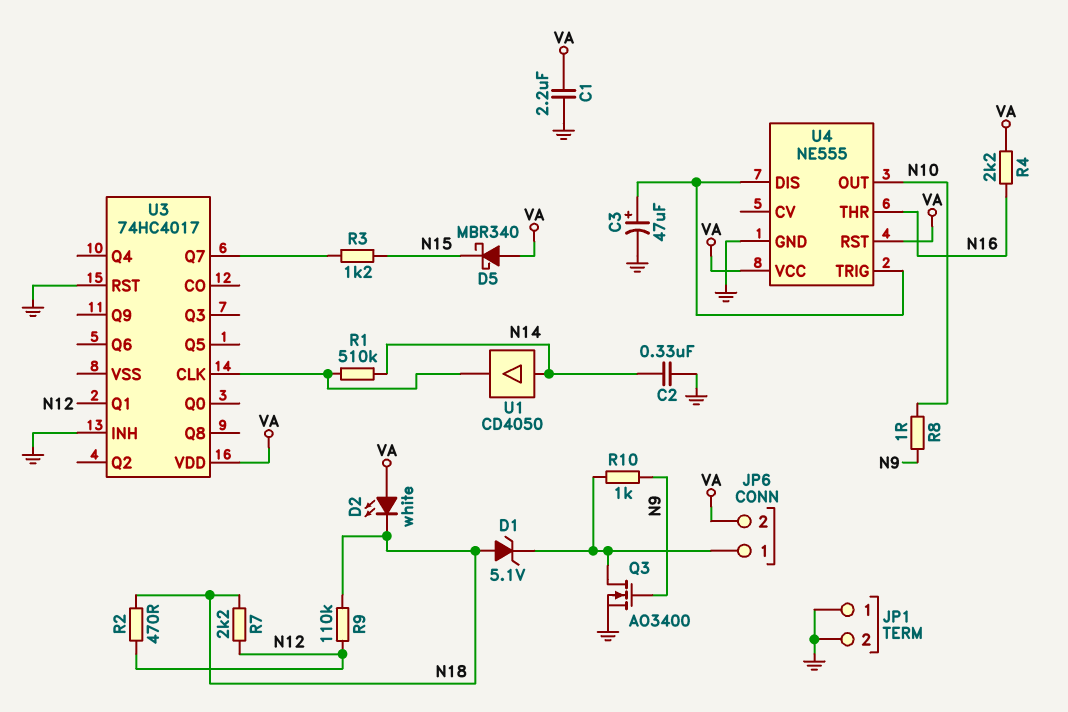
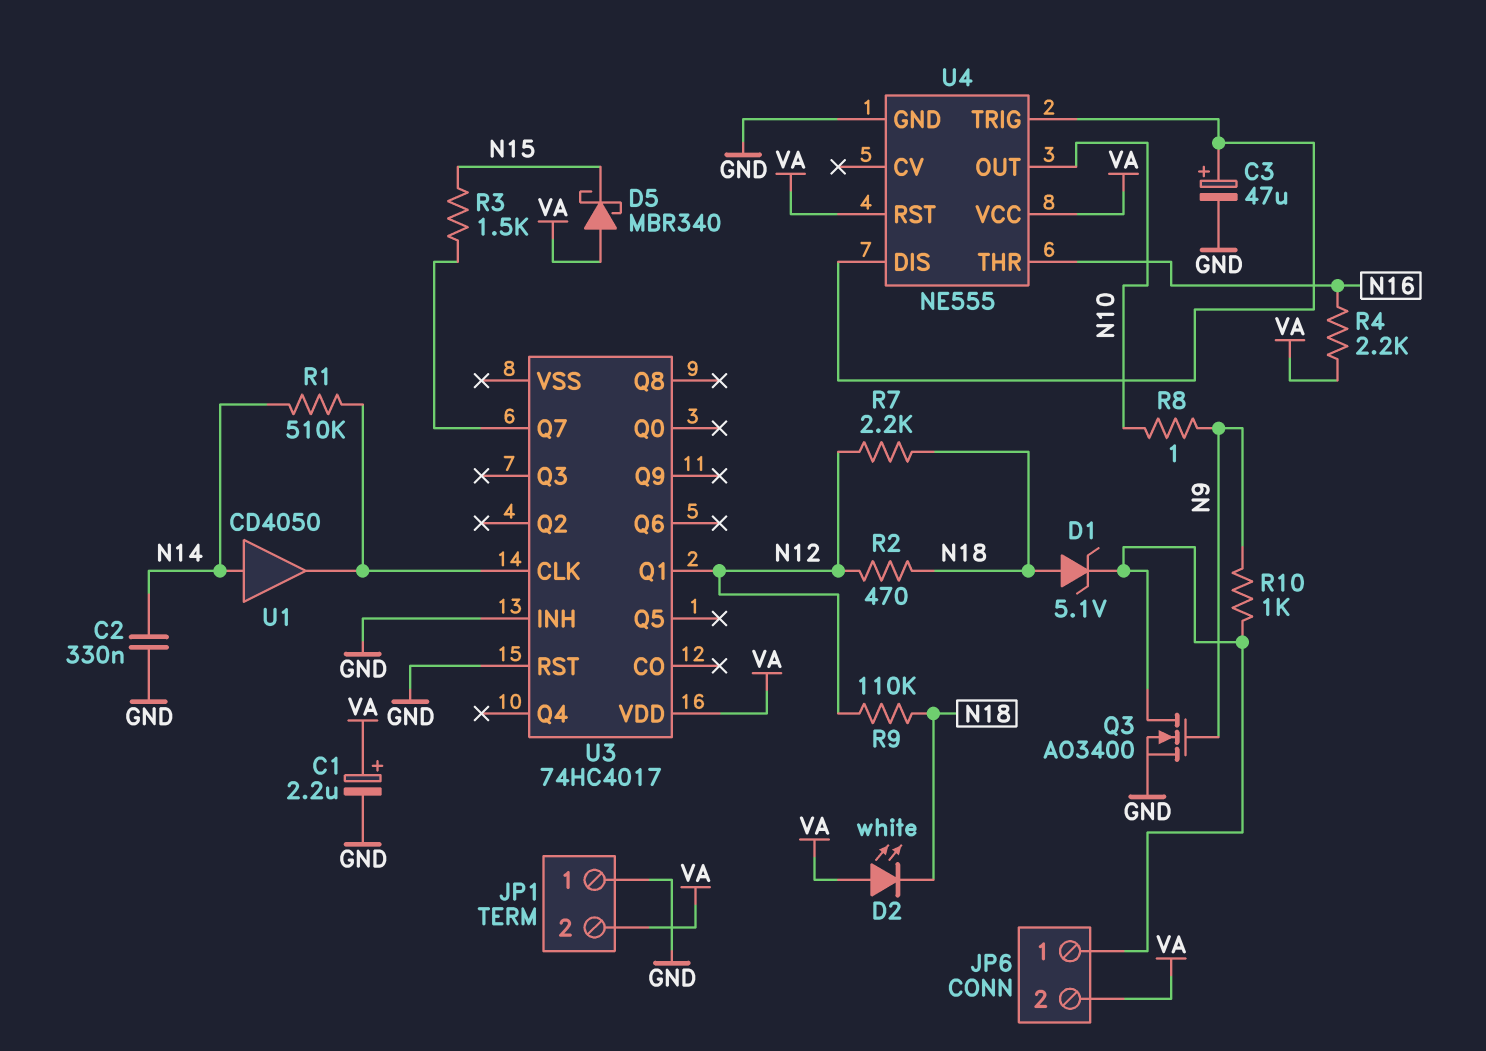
C1: 2.2uF (GND, VA) -> 2.2uF (plus VA, minus GND)
JP1 pin 2: GND -> VA
R3: 1.2k (N15, U3/Q7) -> 1.5k (N15, U3/Q7)

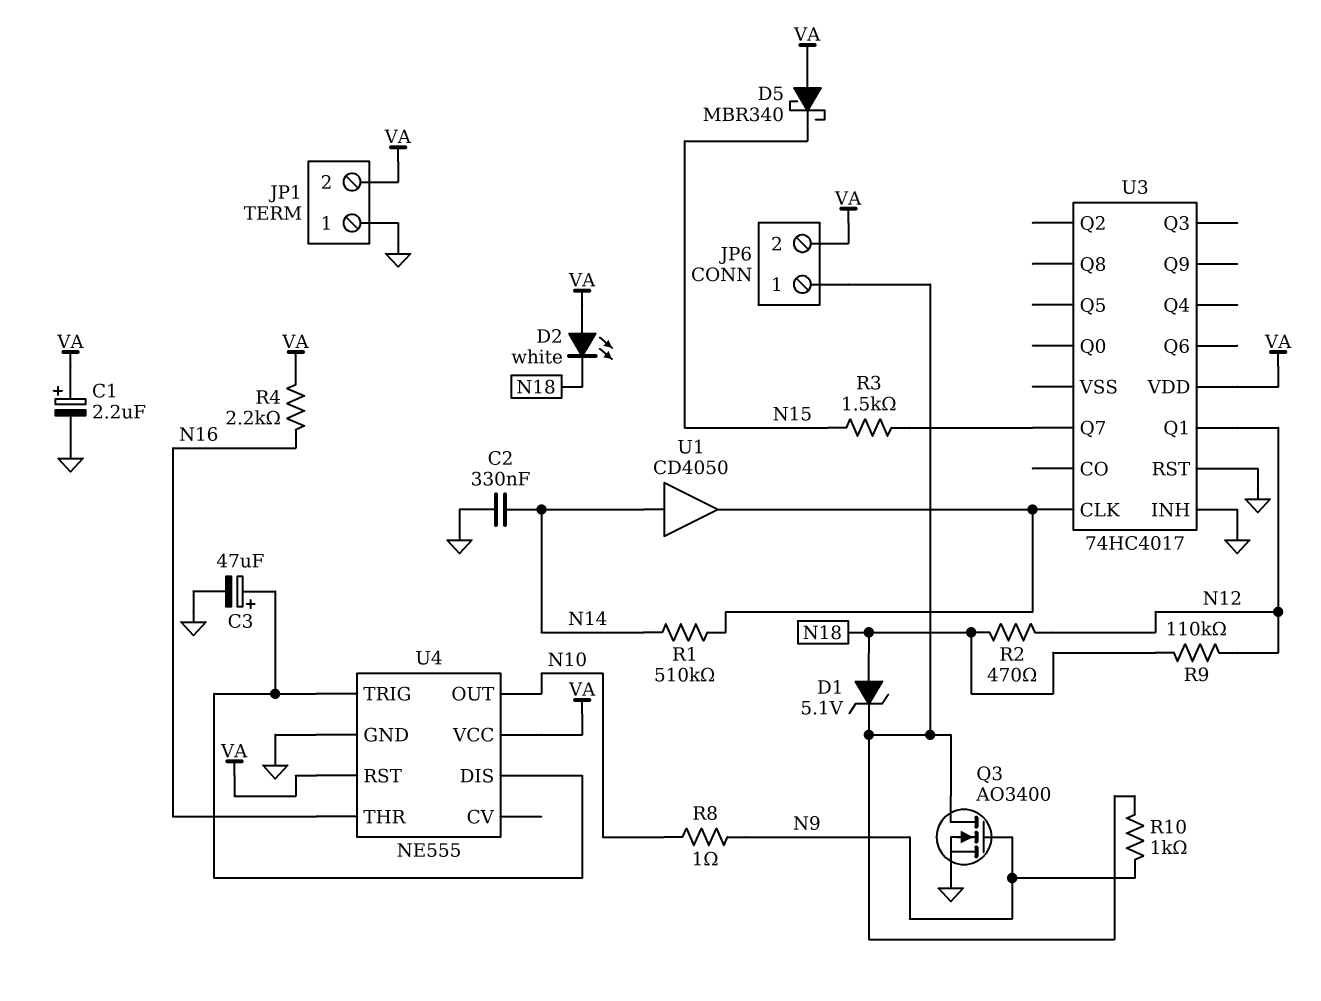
R7: 2.2k (N12, N18) -> none

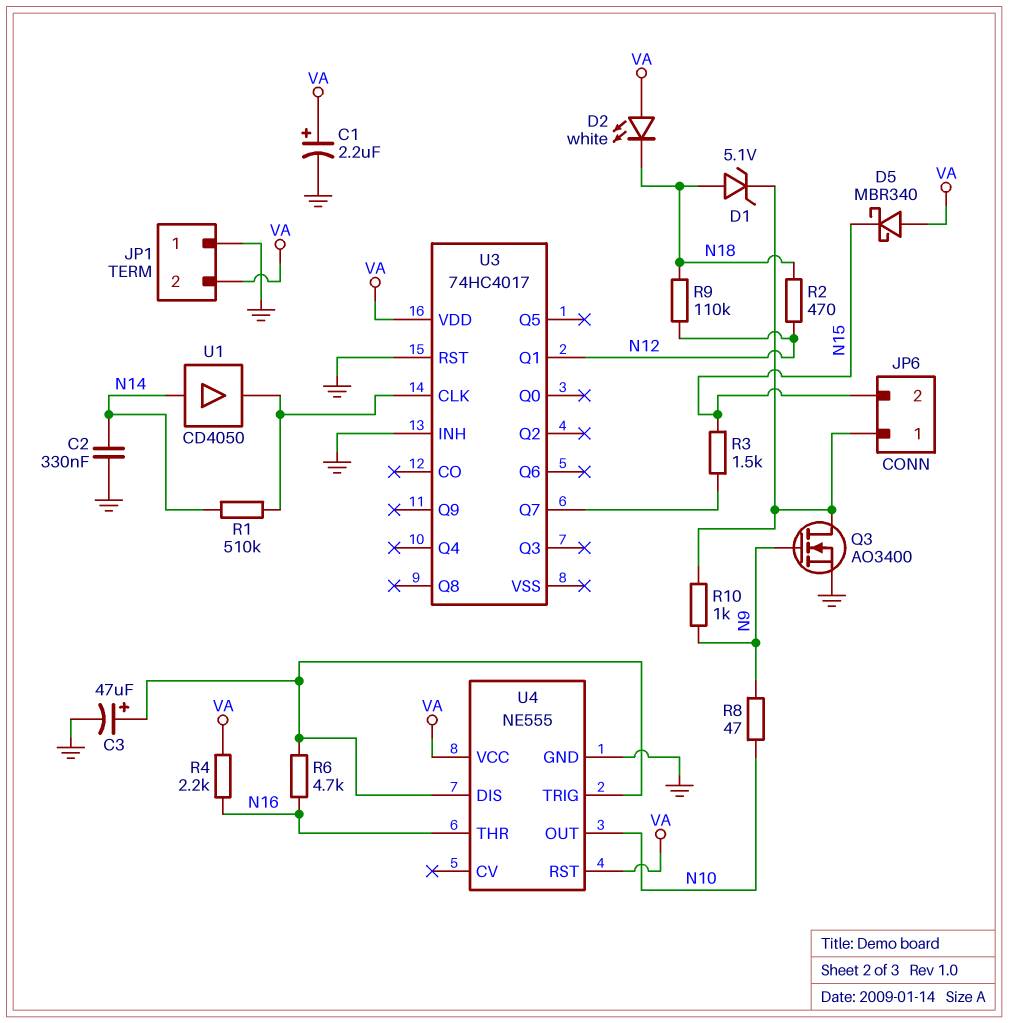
JP6 pin 2: VA -> N15
R6: none -> 4.7k (N16, U4/DIS)
R8: 1 (N9, N10) -> 47 (N9, N10)

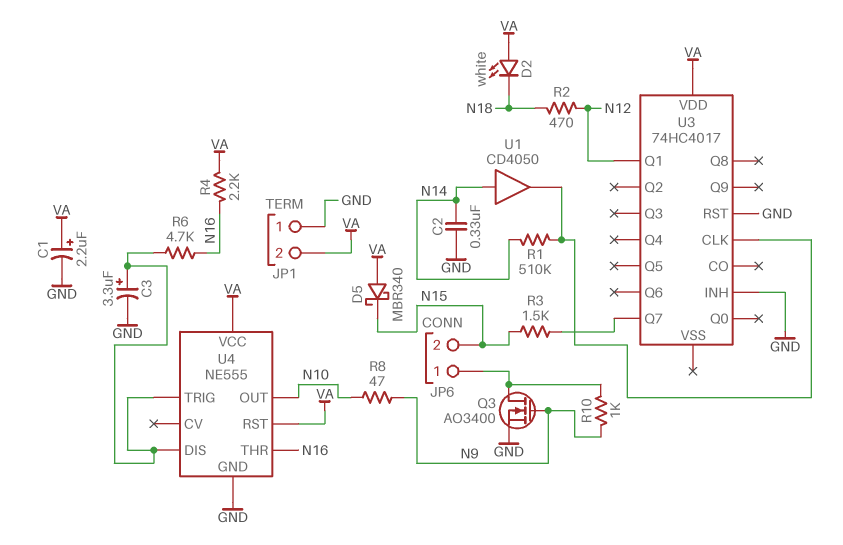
C3: 47uF (plus U4/DIS, minus GND) -> 3.3uF (plus U4/DIS, minus GND)
D1: zener 5.1V (A N18, K JP6/1) -> none
R9: 110k (N12, N18) -> none

